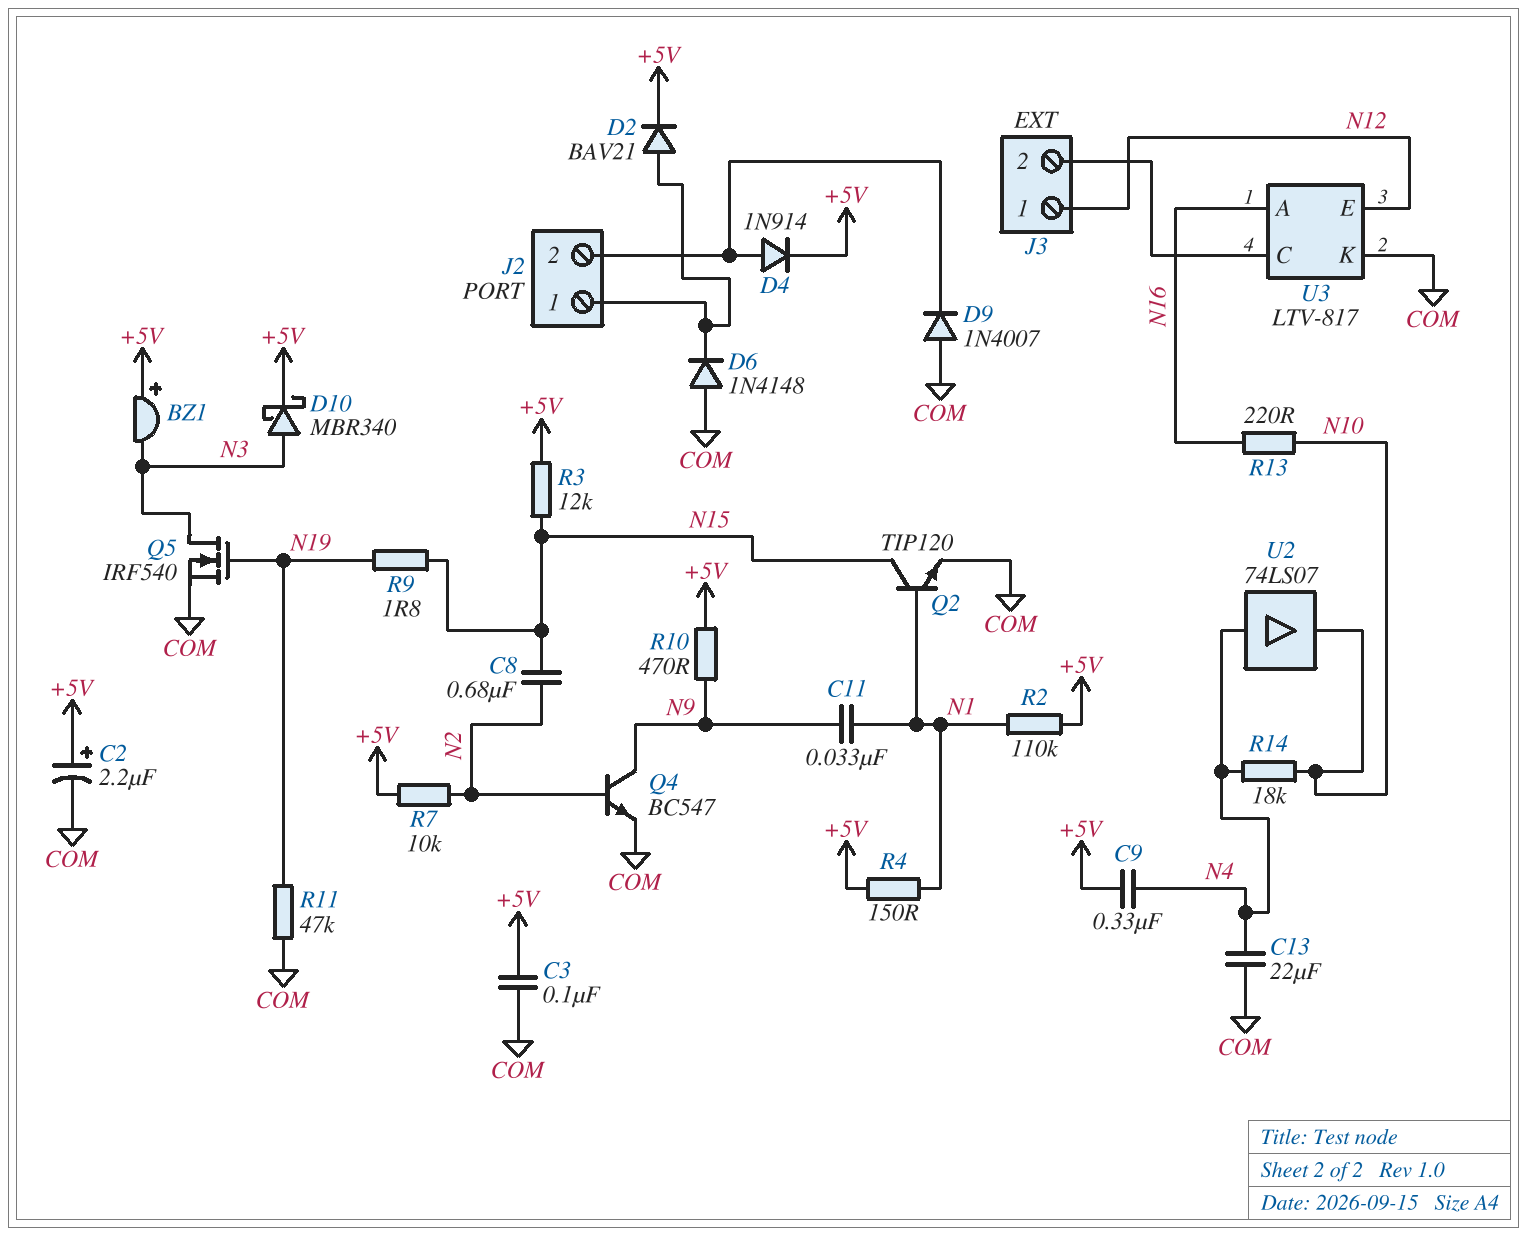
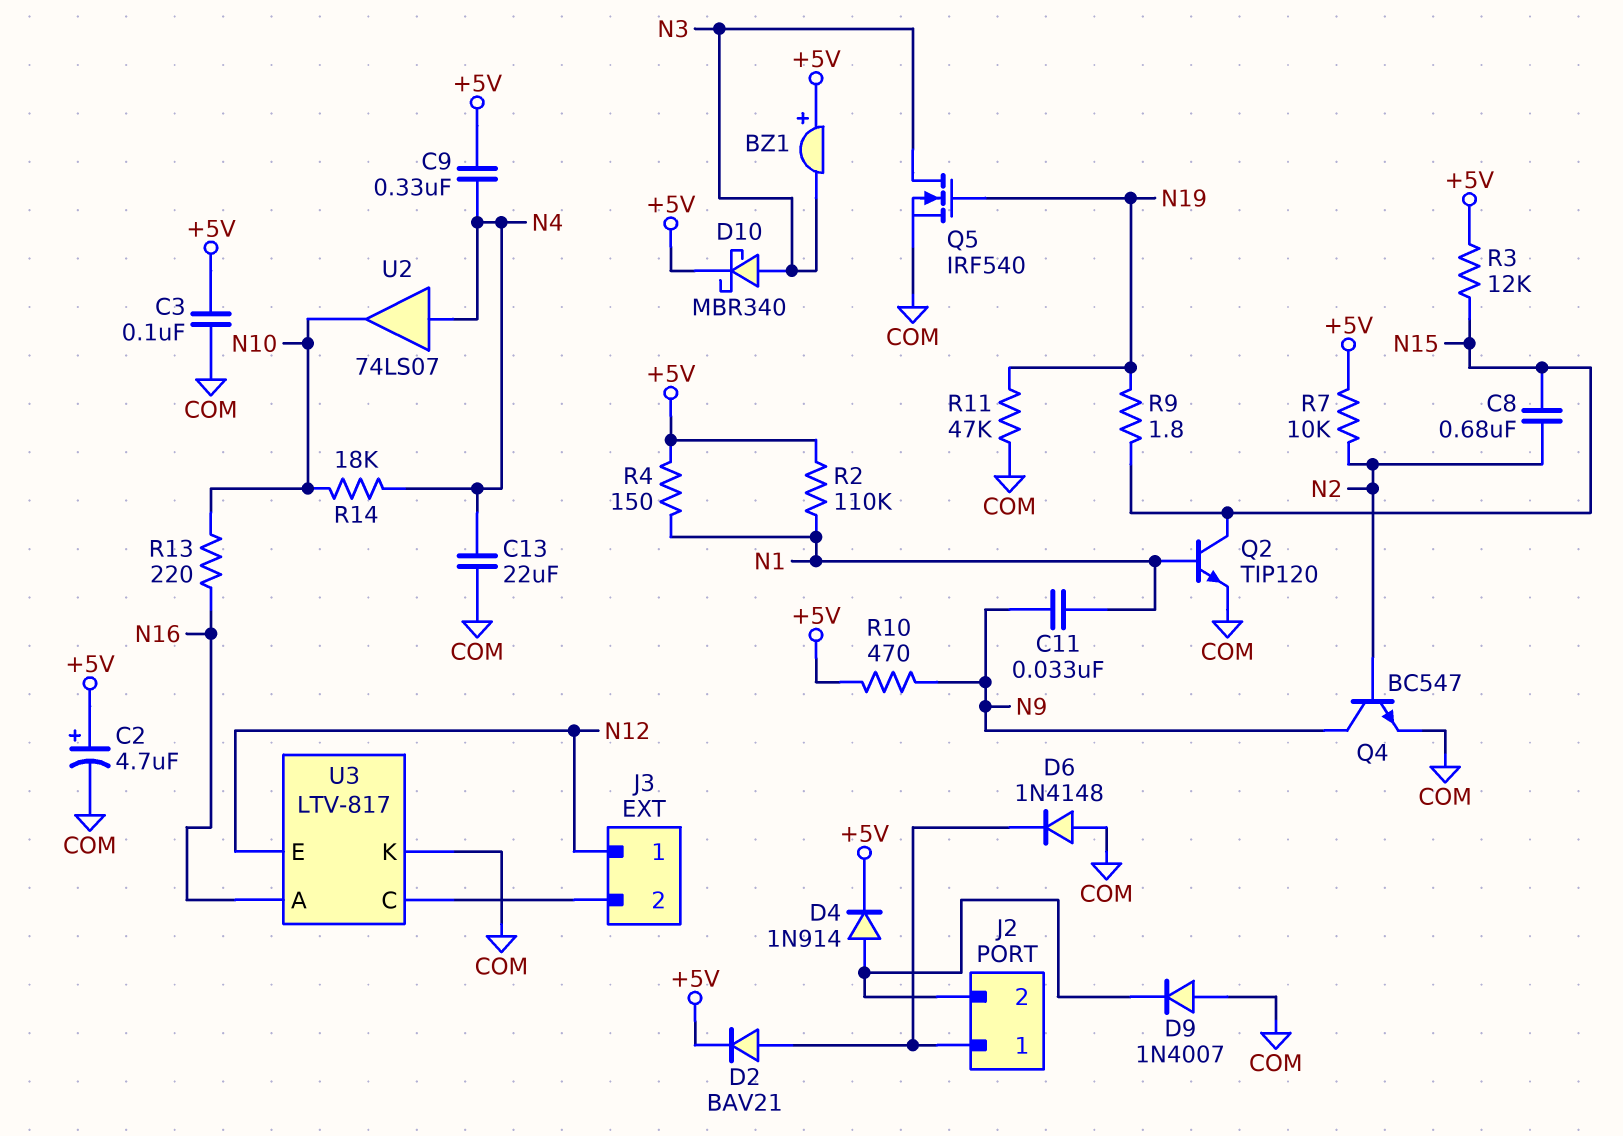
C2: 2.2uF (plus +5V, minus COM) -> 4.7uF (plus +5V, minus COM)

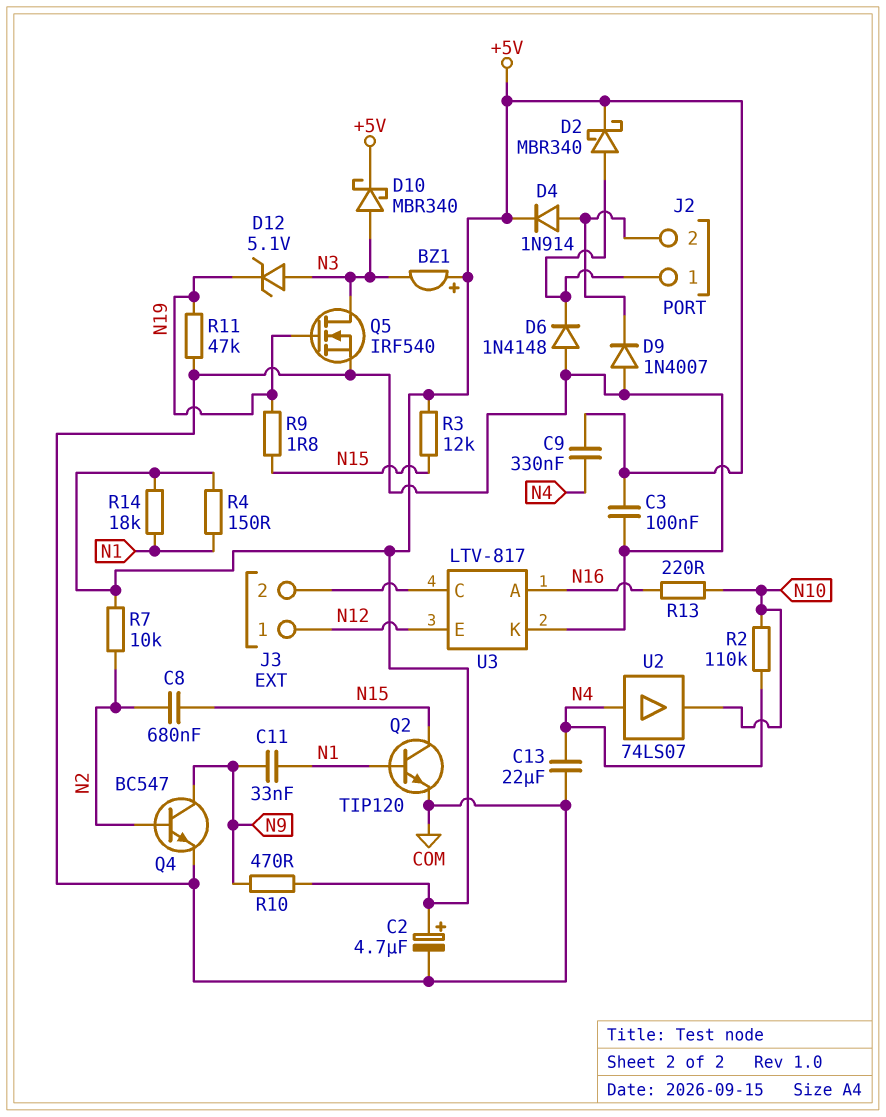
D2: diode BAV21 (A J2/1, K +5V) -> schottky MBR340 (A J2/1, K +5V)
D12: none -> zener 5.1V (A N3, K N19)
R2: 110k (+5V, N1) -> 110k (N4, N10)
R14: 18k (N4, N10) -> 18k (+5V, N1)

